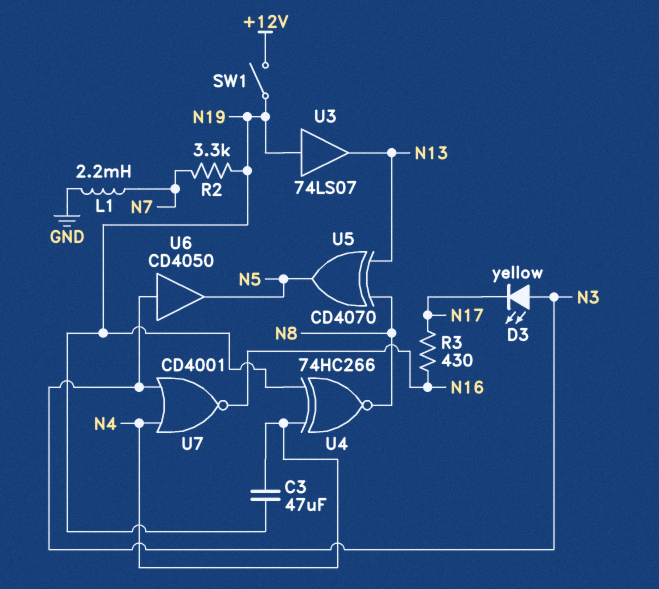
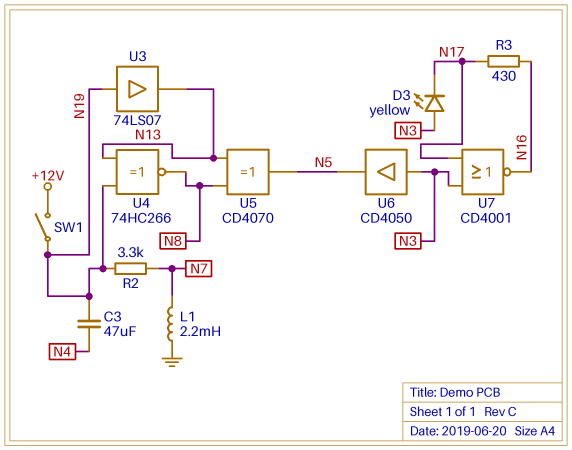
U4: XNOR 74HC266 (in N4, in N19, out N8) -> XNOR 74HC266 (in N13, in N19, out N8)
U7: NOR CD4001 (in N3, in N4, out N16) -> NOR CD4001 (in N3, in N17, out N16)

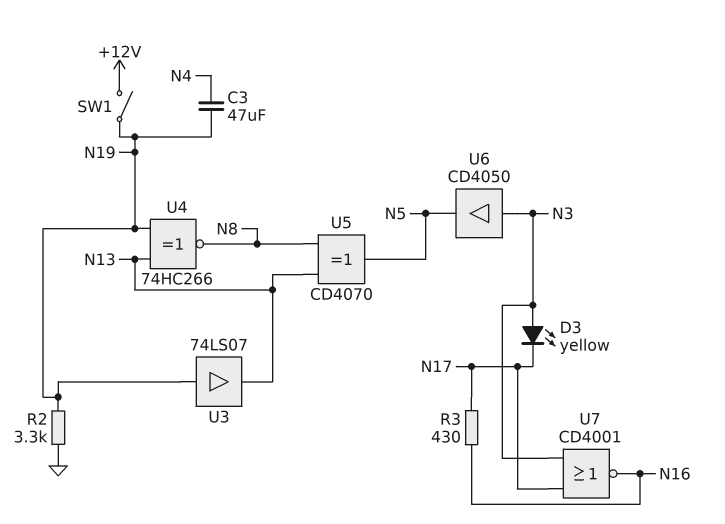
L1: 2.2mH (GND, N7) -> none
R2: 3.3k (N7, N19) -> 3.3k (GND, N19)

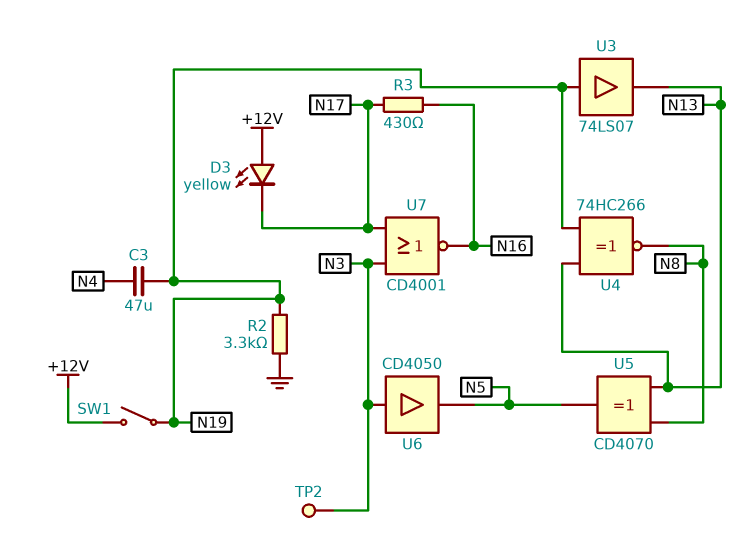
D3: LED yellow (A N3, K N17) -> LED yellow (A +12V, K N17)
TP2: none -> test point (N3)

